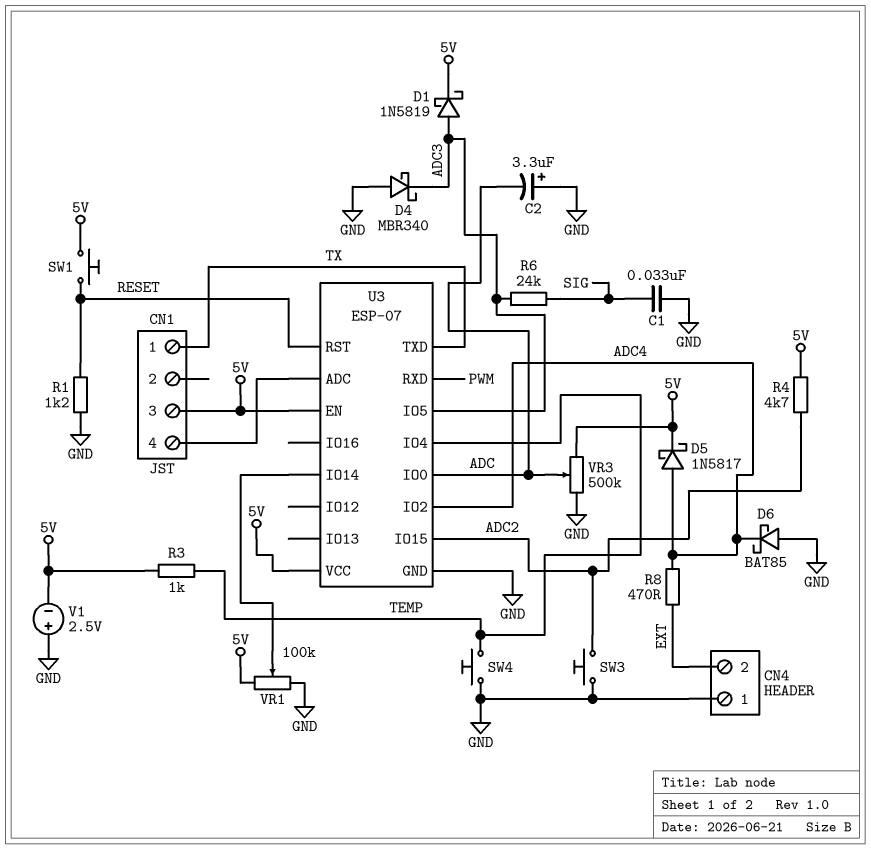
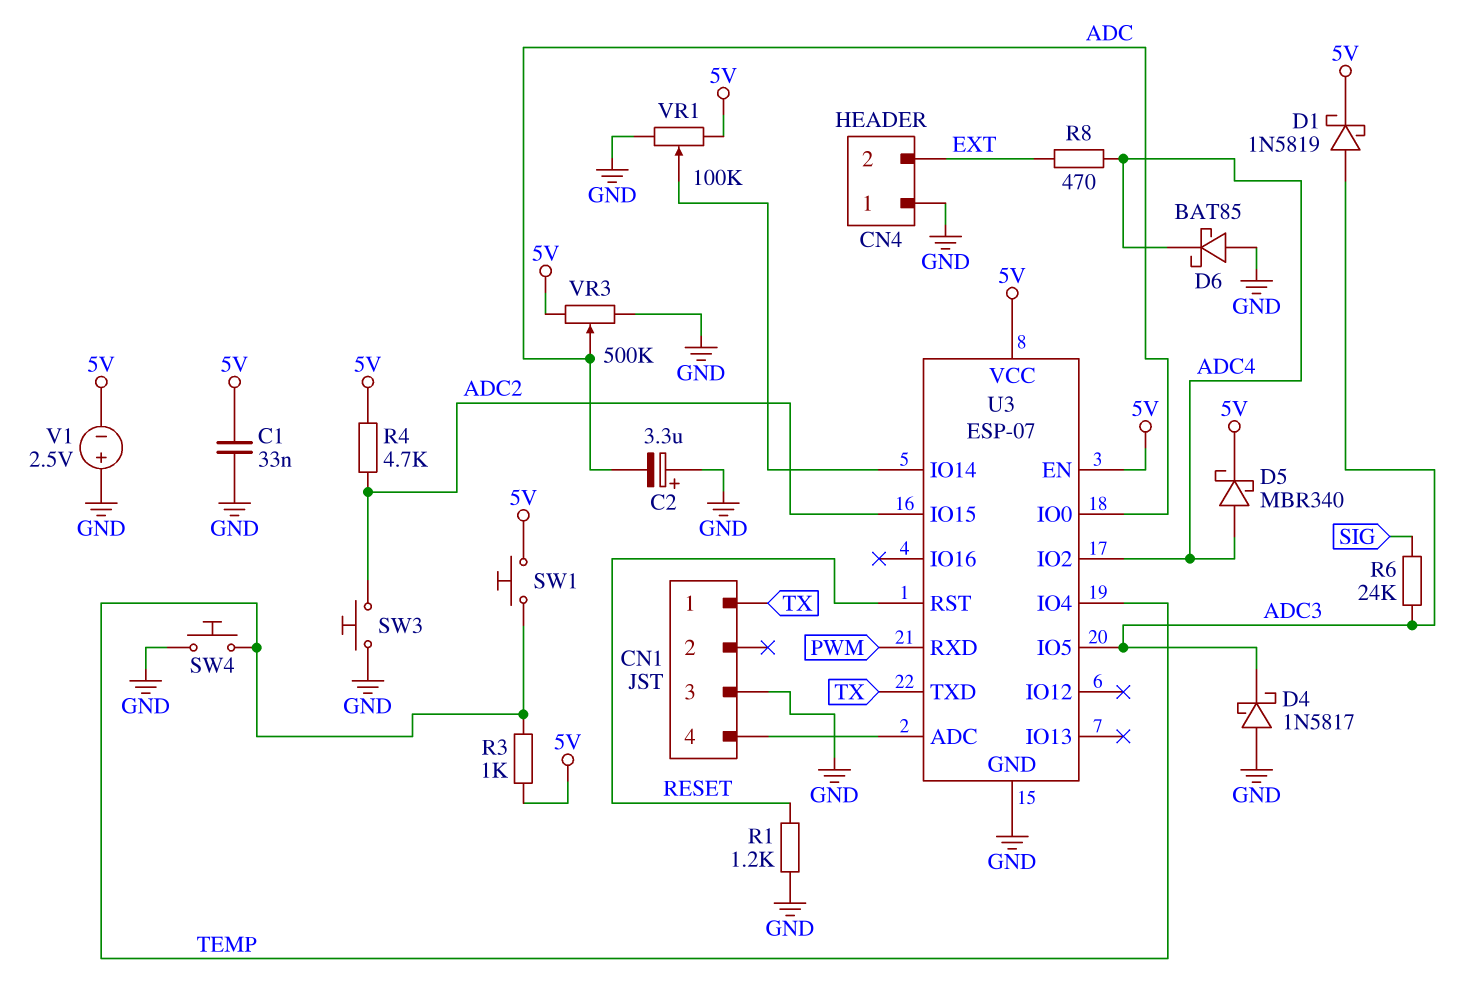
C1: 33nF (GND, SIG) -> 33nF (5V, GND)
CN1 pin 3: 5V -> GND
D4: schottky MBR340 (A GND, K ADC3) -> schottky 1N5817 (A GND, K ADC3)
D5: schottky 1N5817 (A ADC4, K 5V) -> schottky MBR340 (A ADC4, K 5V)
SW1: button (5V, RESET) -> button (5V, TEMP)

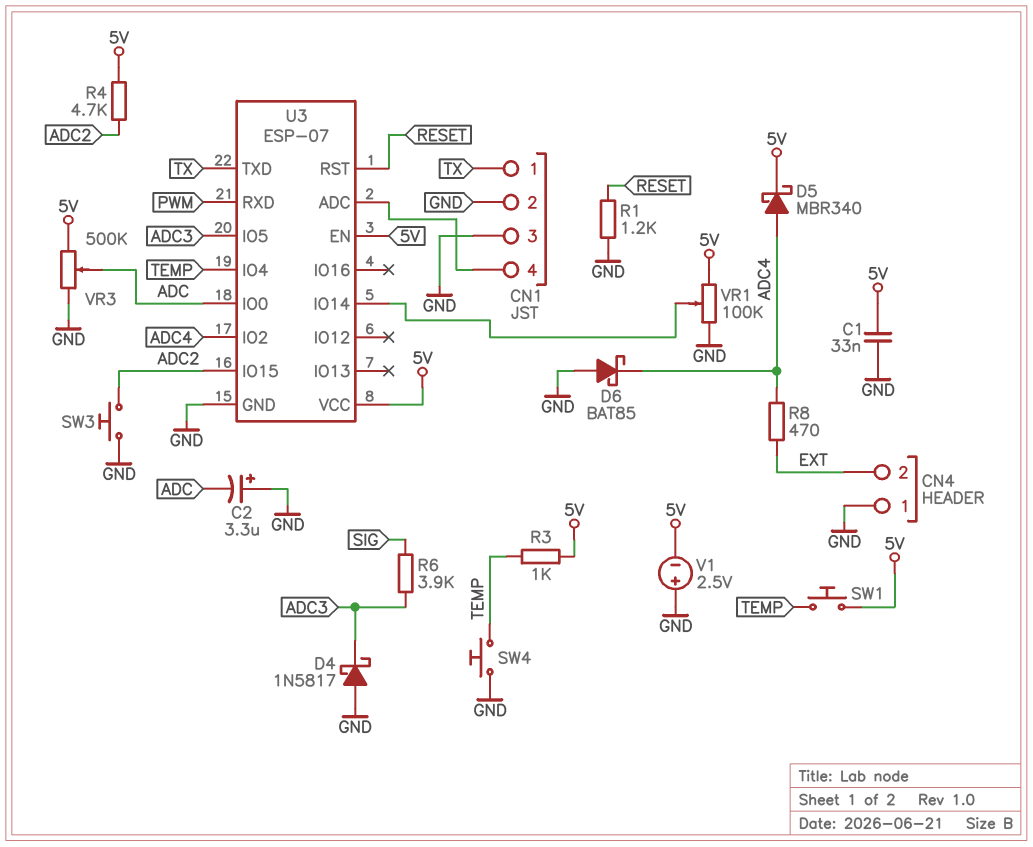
CN1 pin 2: none -> GND
D1: schottky 1N5819 (A ADC3, K 5V) -> none
R6: 24k (ADC3, SIG) -> 3.9k (ADC3, SIG)

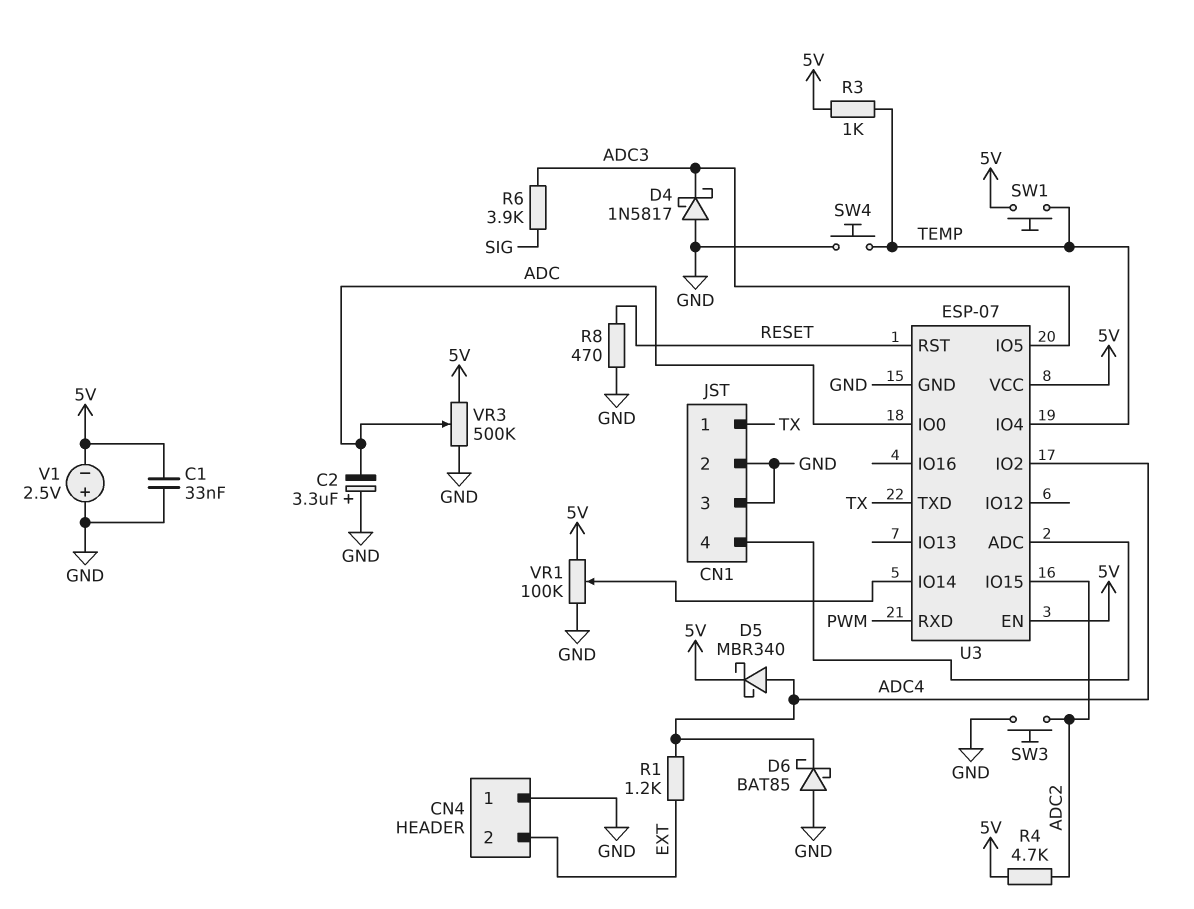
R1: 1.2k (GND, RESET) -> 1.2k (ADC4, EXT)
R8: 470 (ADC4, EXT) -> 470 (GND, RESET)

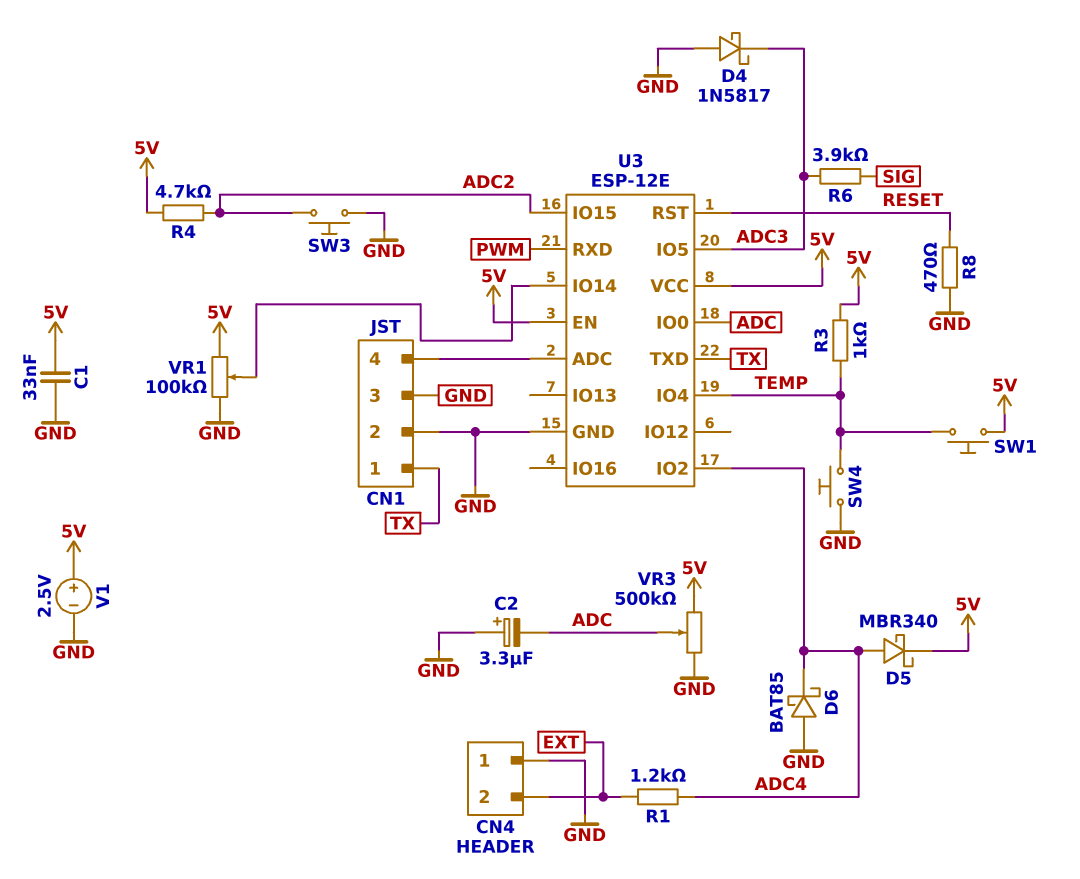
U3: ESP-07 -> ESP-12E
V1: 2.5V (plus GND, minus 5V) -> 2.5V (plus 5V, minus GND)

